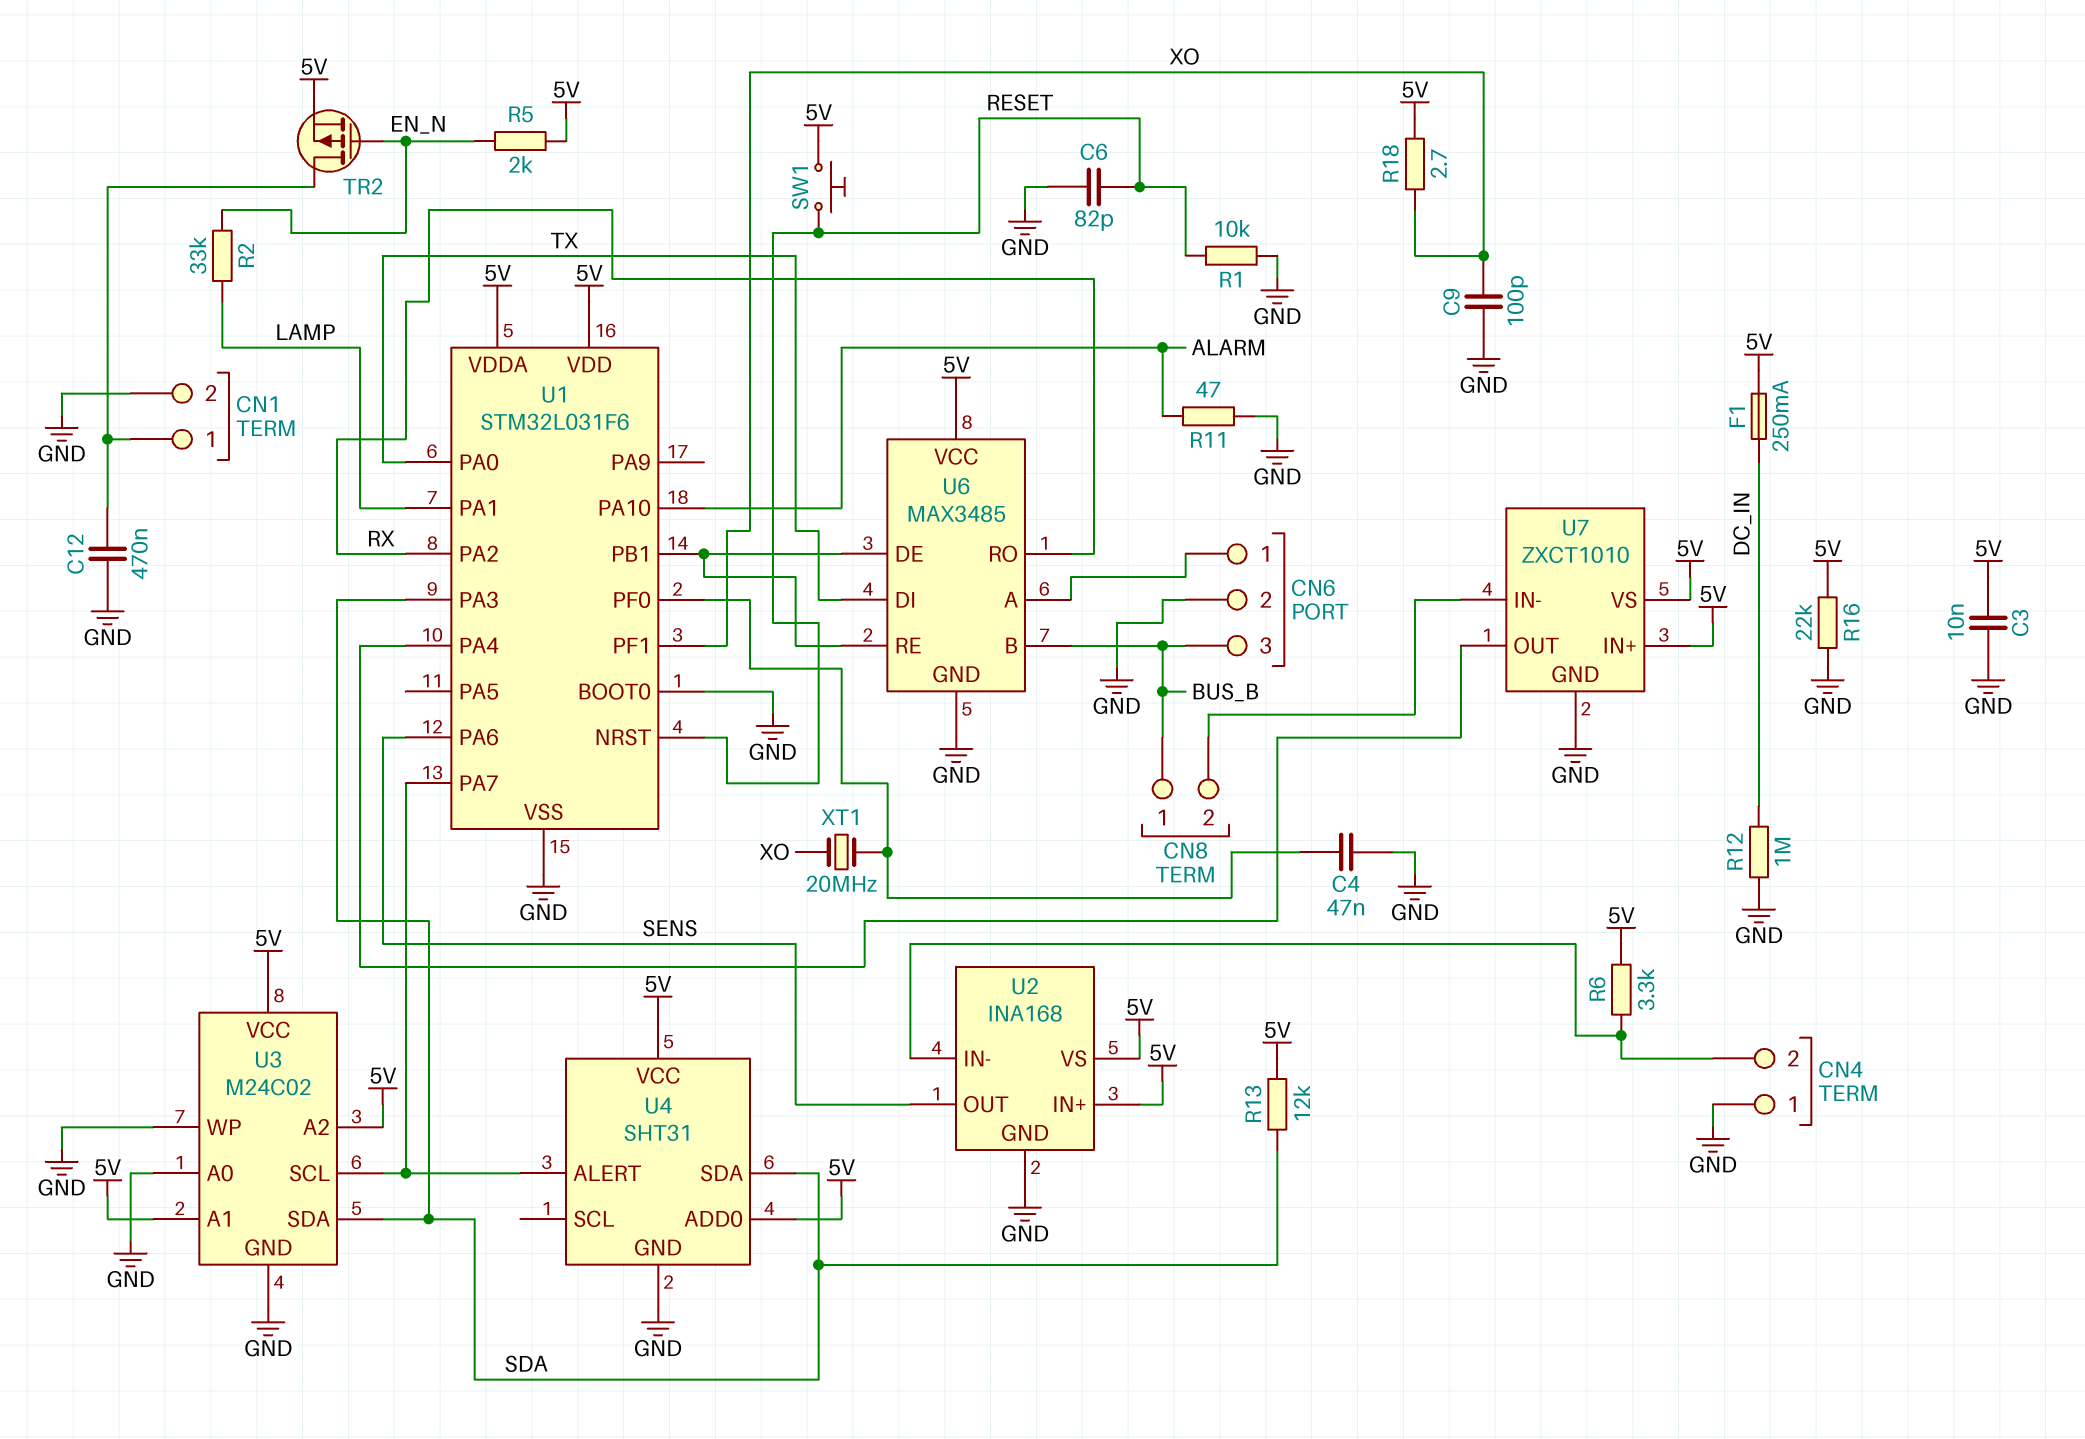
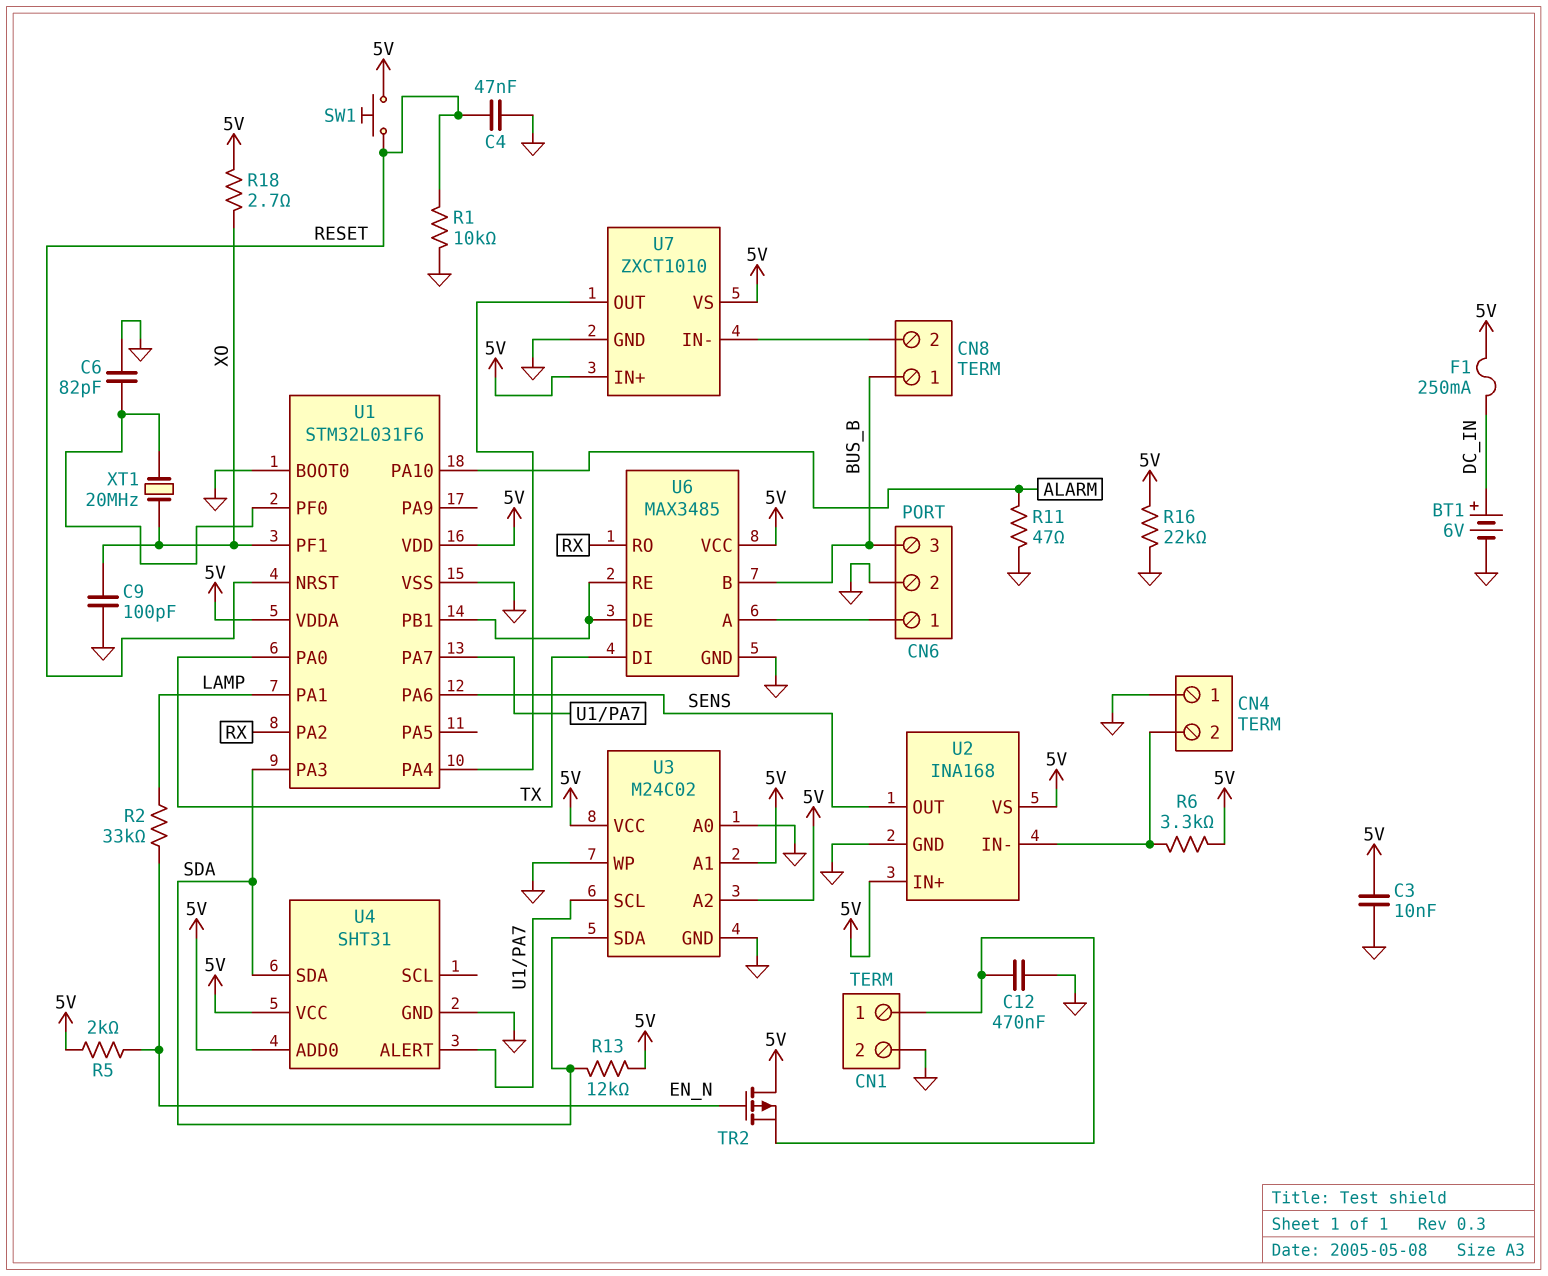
BT1: none -> 6V (plus DC_IN, minus GND)
C4: 47nF (GND, U1/PF0) -> 47nF (GND, RESET)
C6: 82pF (GND, RESET) -> 82pF (GND, U1/PF0)
R12: 1M (DC_IN, GND) -> none
TR2: PMOS (G EN_N, D CN1/1, S 5V) -> PMOS (G EN_N, D 5V, S CN1/1)

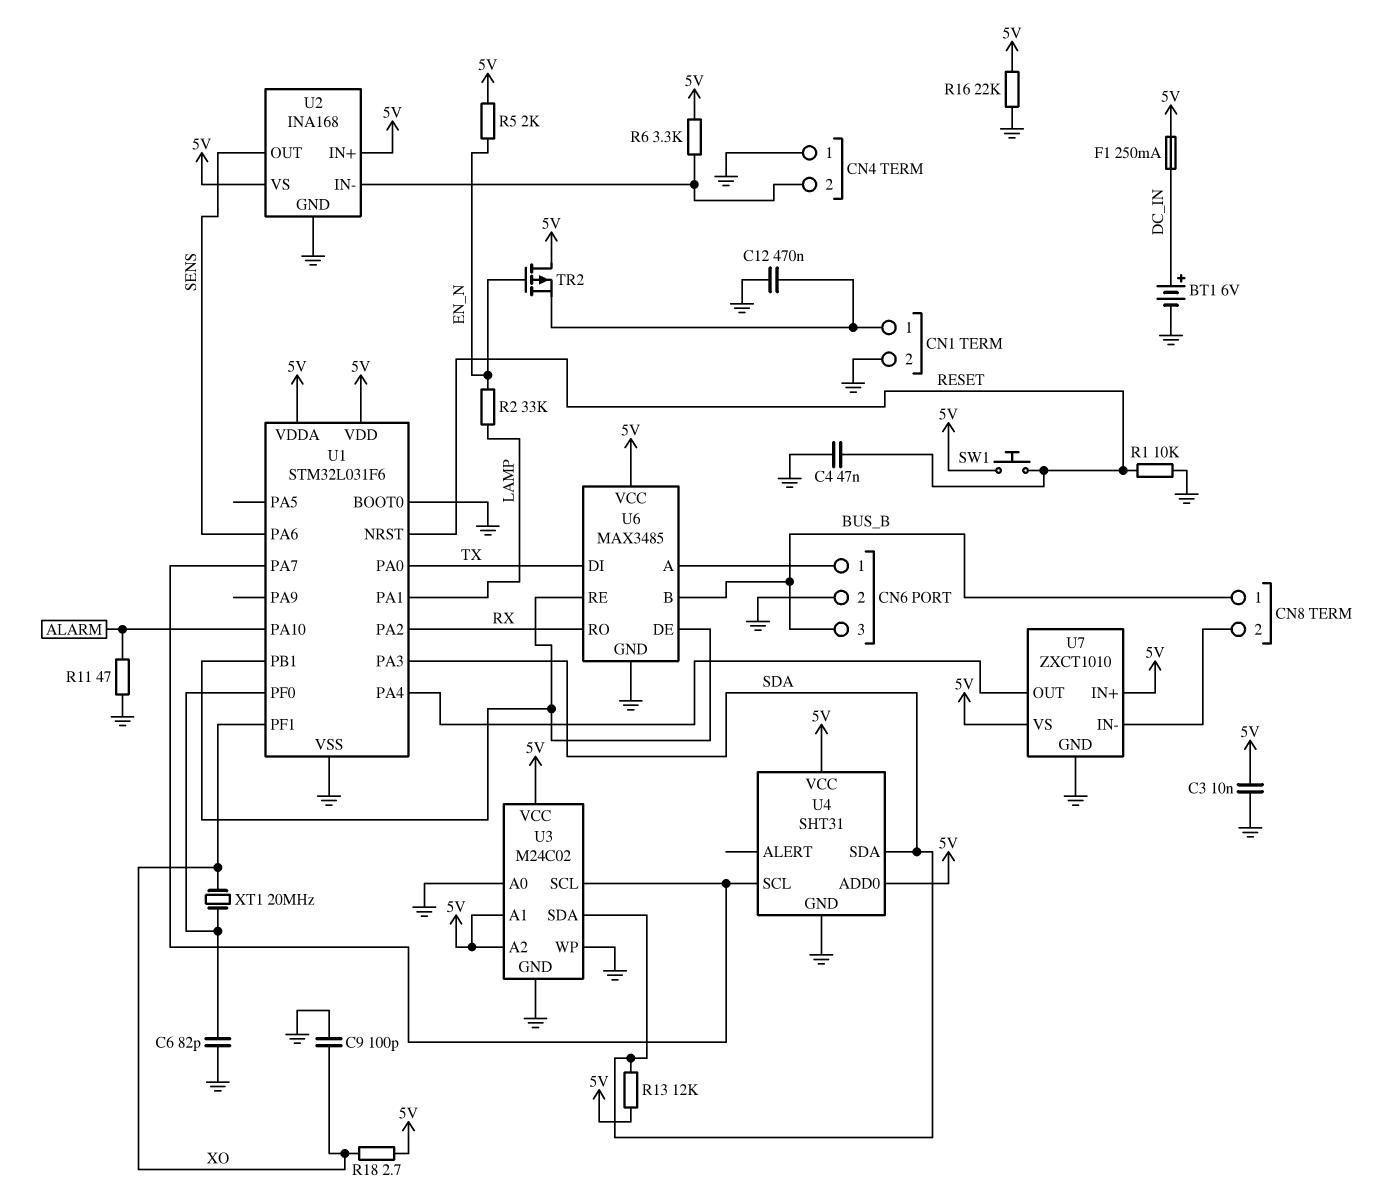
U4 pin ALERT: U1/PA7 -> none
U4 pin SCL: none -> U1/PA7

